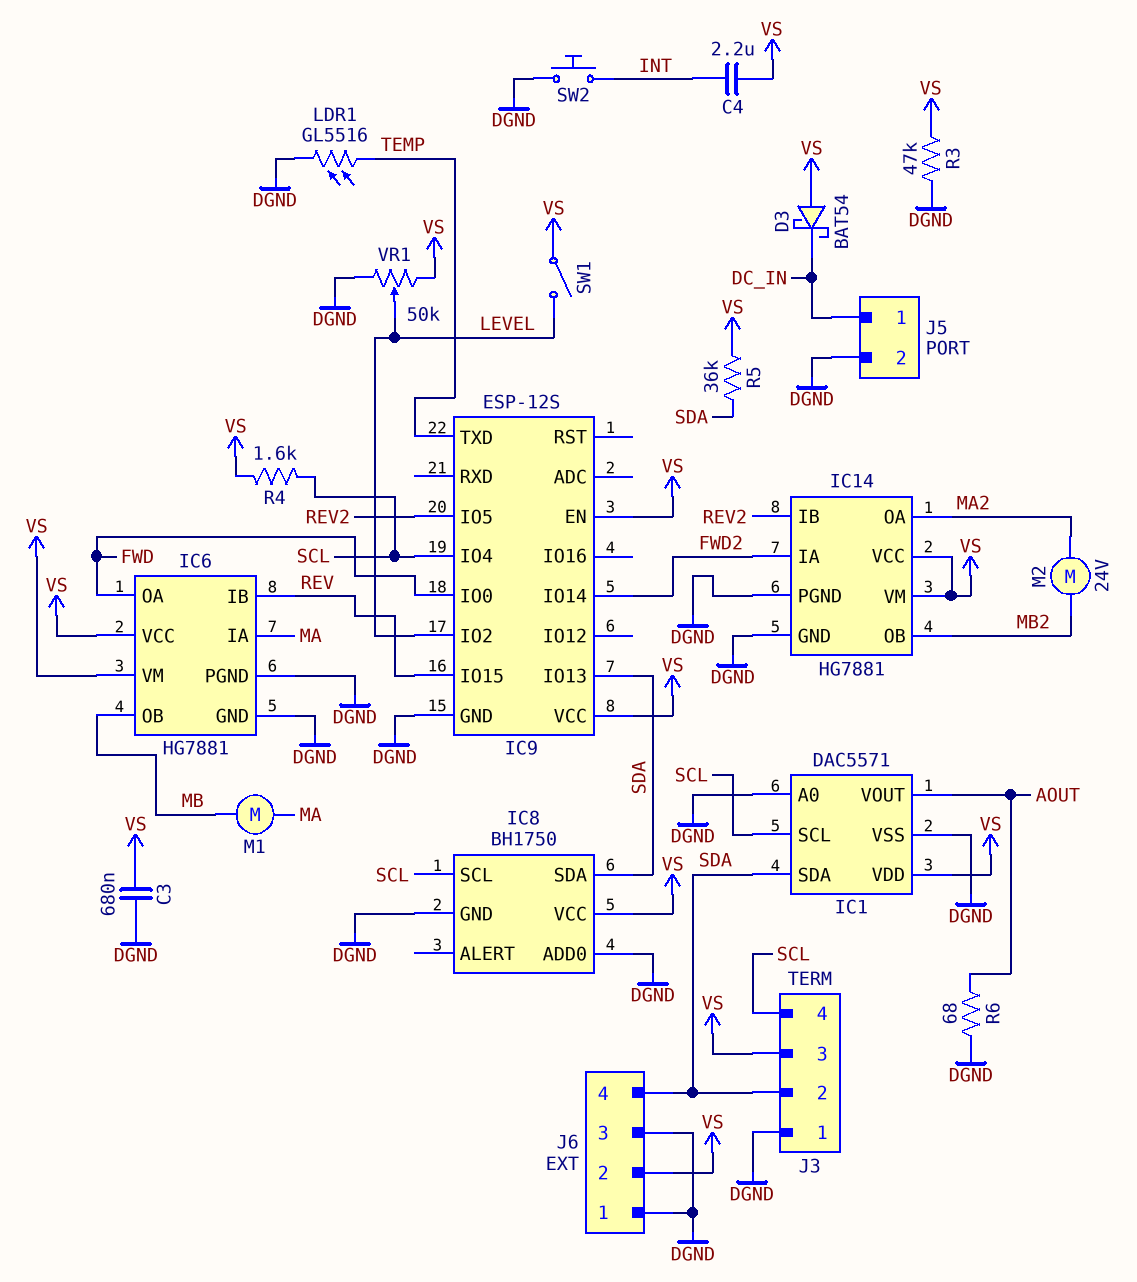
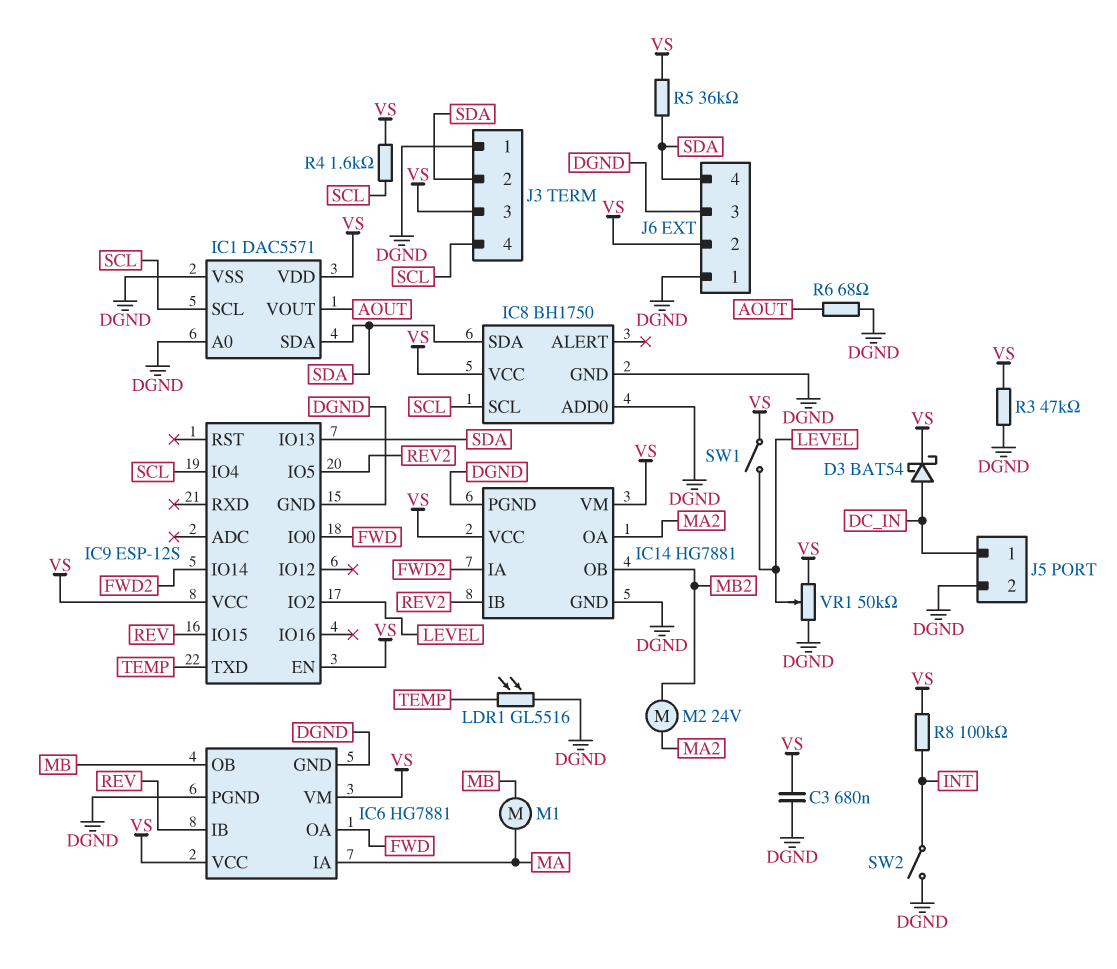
C4: 2.2uF (INT, VS) -> none
D3: schottky BAT54 (A VS, K DC_IN) -> schottky BAT54 (A DC_IN, K VS)
R8: none -> 100k (INT, VS)
SW2: button (DGND, INT) -> switch (DGND, INT)

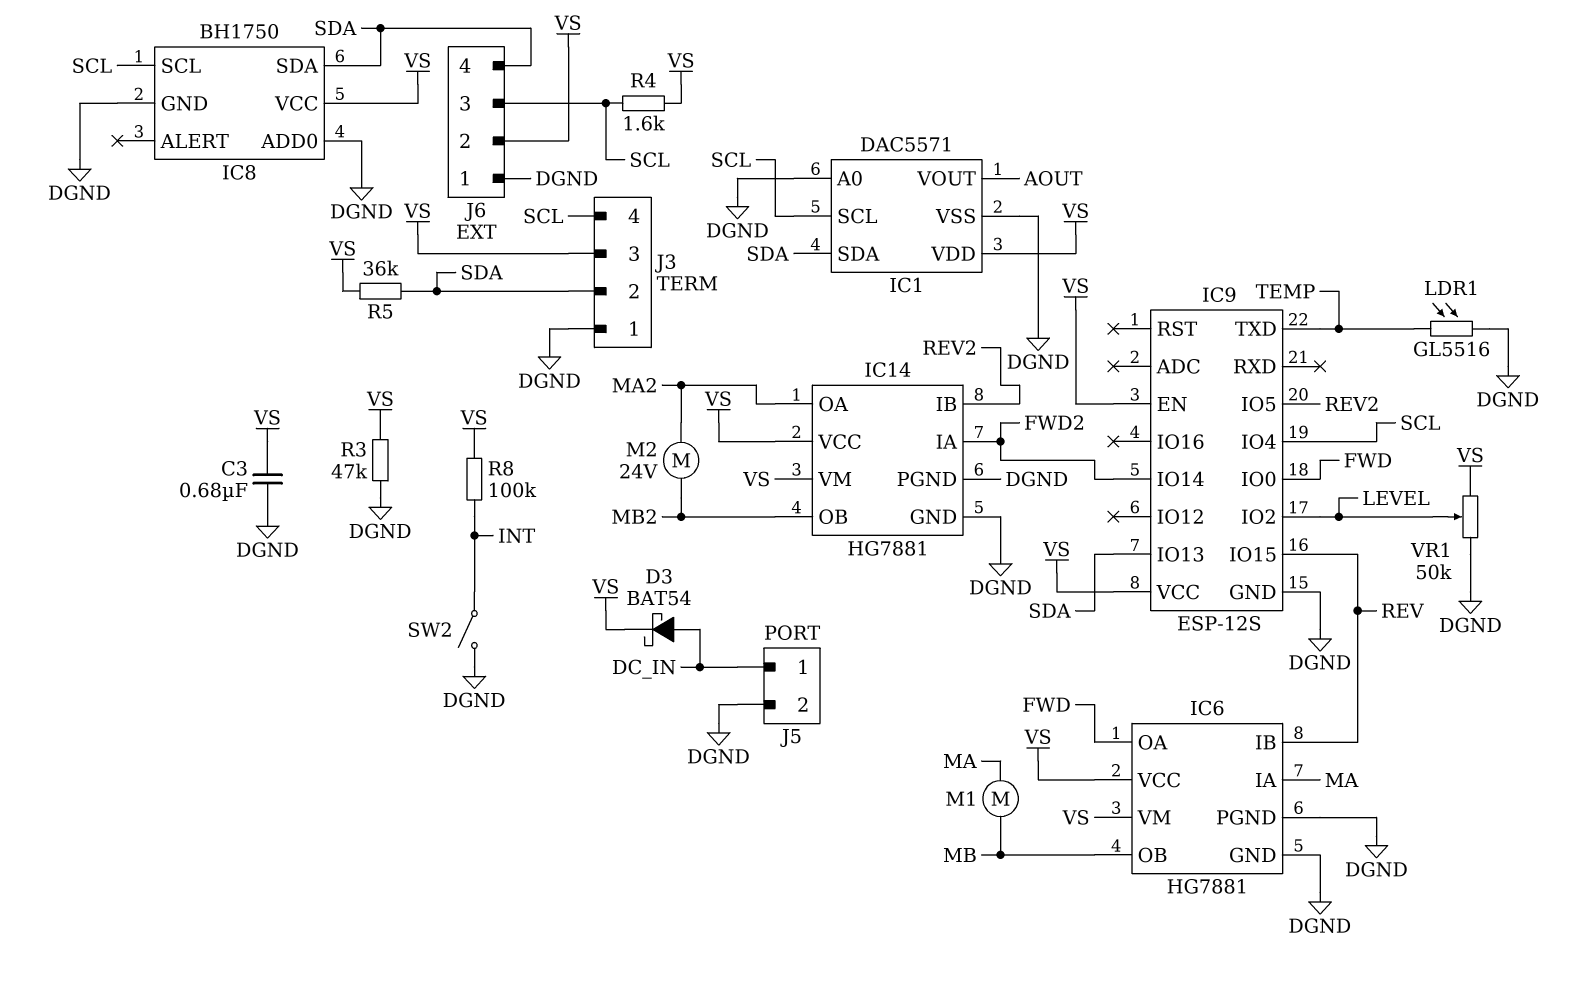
J6 pin 3: DGND -> SCL
R6: 68 (AOUT, DGND) -> none
SW1: switch (LEVEL, VS) -> none

